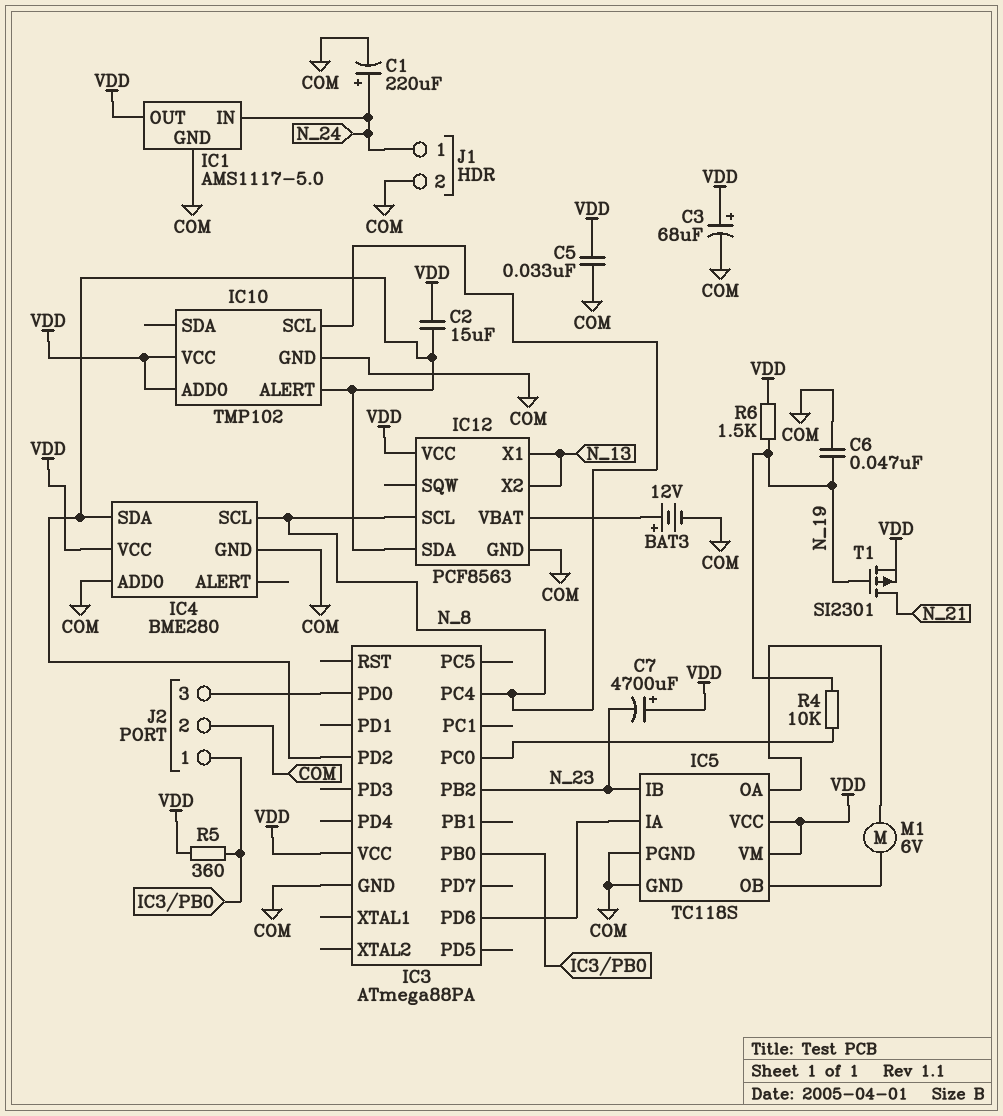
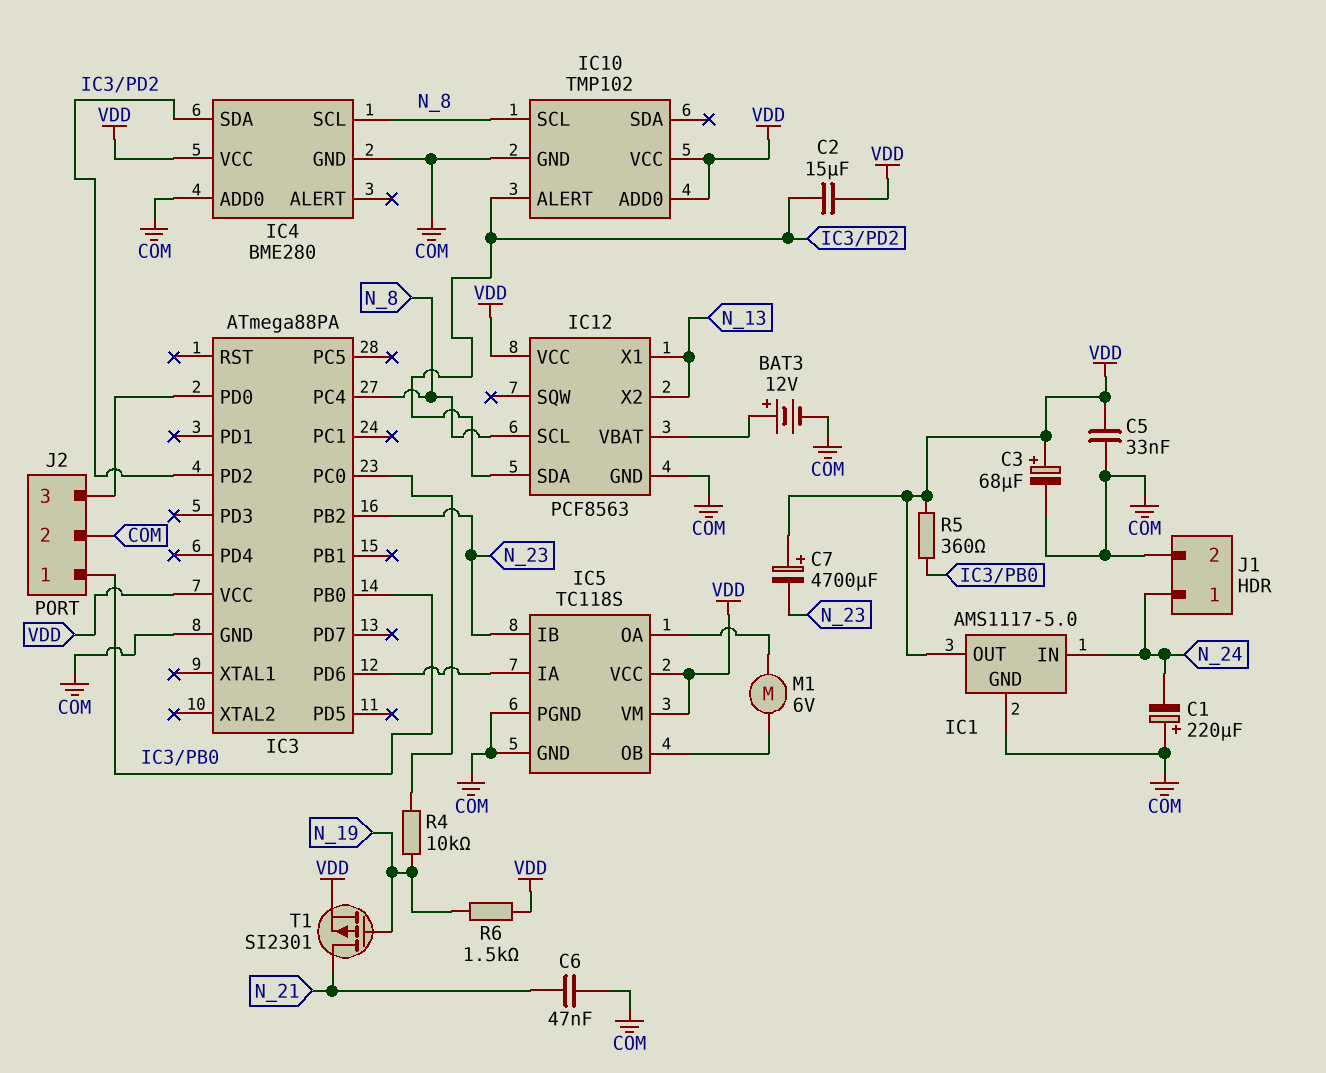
C1: 220uF (plus N_24, minus COM) -> 220uF (plus COM, minus N_24)
C6: 47nF (COM, N_19) -> 47nF (COM, N_21)

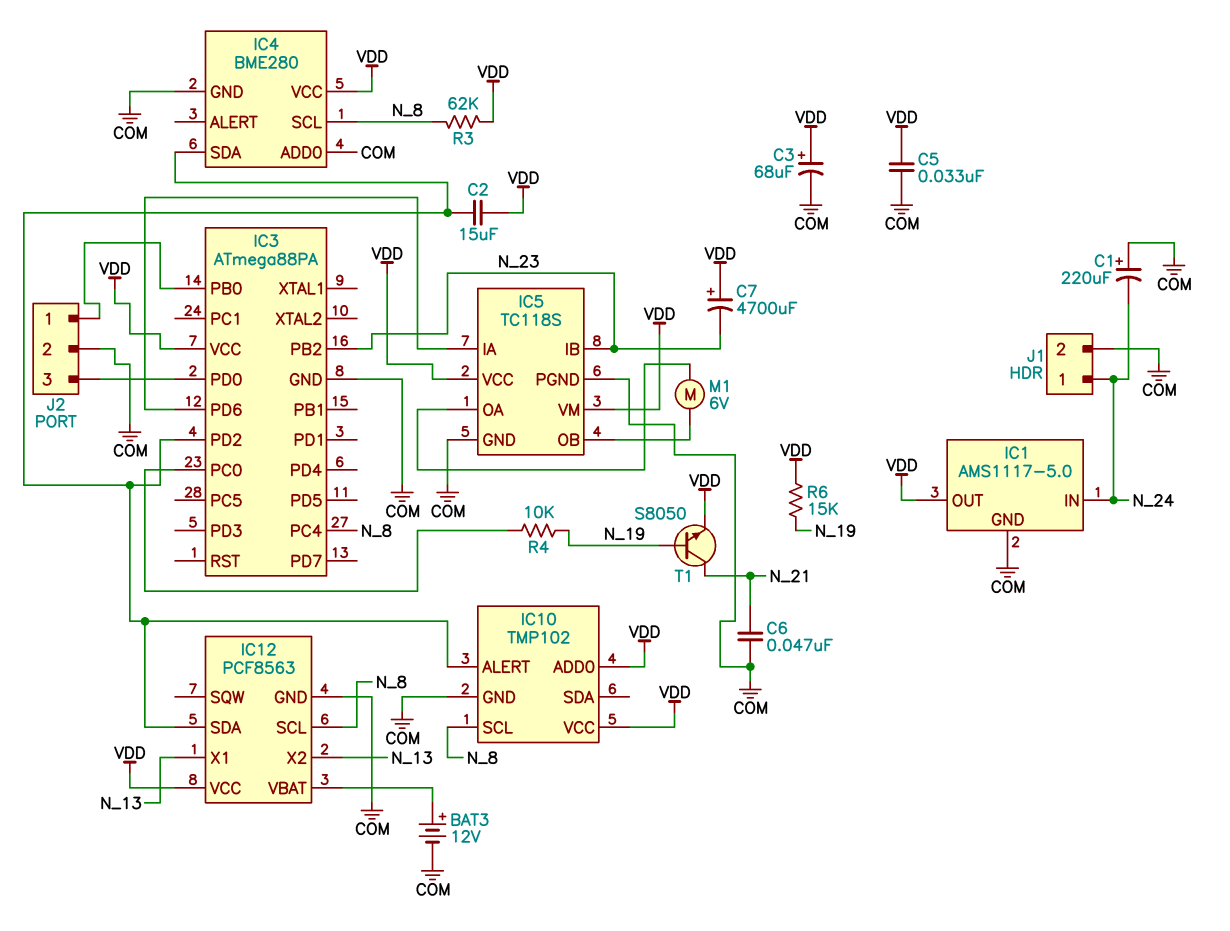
R3: none -> 62k (N_8, VDD)
R5: 360 (IC3/PB0, VDD) -> none
R6: 1.5k (N_19, VDD) -> 15k (N_19, VDD)
T1: PMOS SI2301 (G N_19, D N_21, S VDD) -> NPN S8050 (B N_19, C N_21, E VDD)

